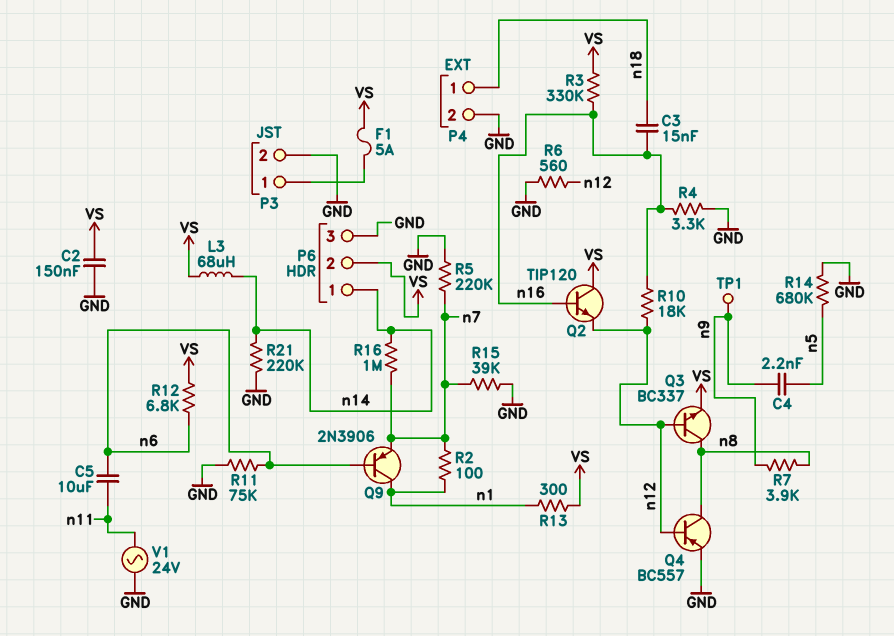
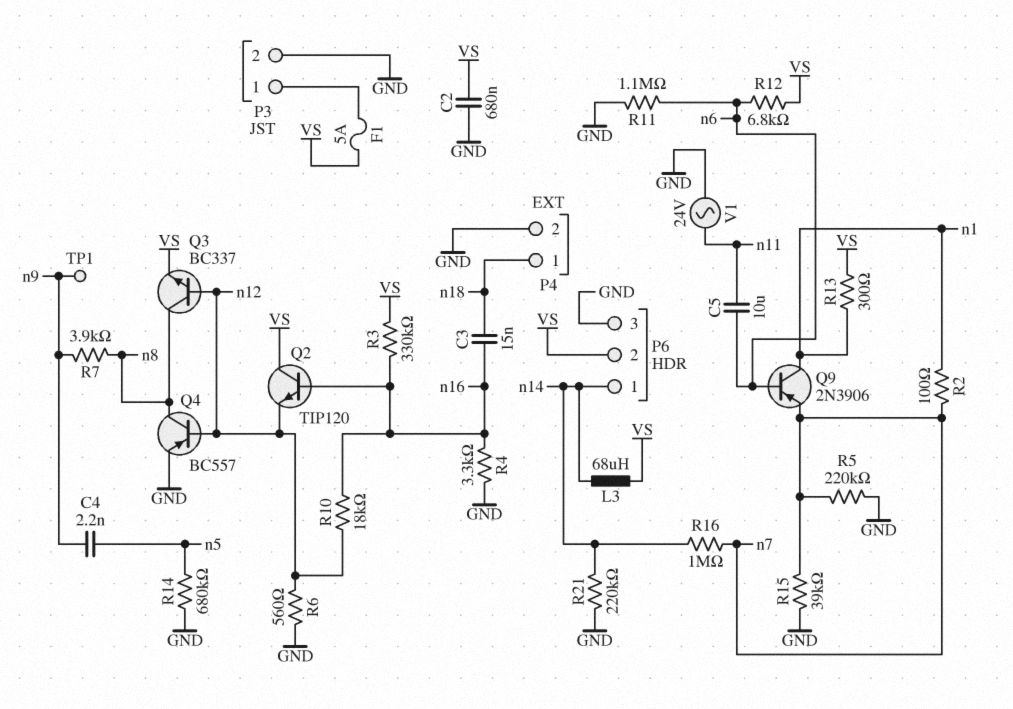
C2: 150nF (GND, VS) -> 680nF (GND, VS)
R11: 75k (GND, n6) -> 1.1M (GND, n6)

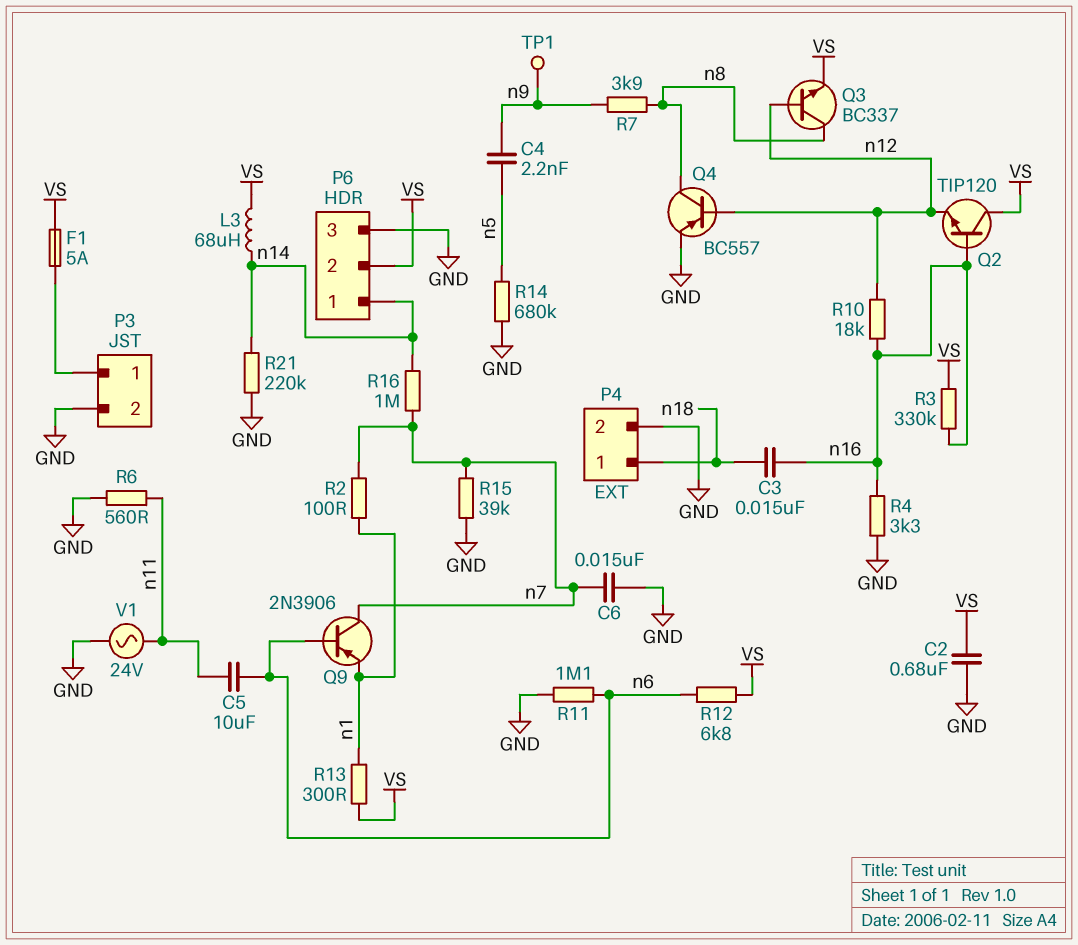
C6: none -> 15nF (GND, n7)
Q9: PNP 2N3906 (B n6, C n1, E n7) -> PNP 2N3906 (B n6, C n7, E n1)
R5: 220k (GND, n7) -> none
R6: 560 (GND, n12) -> 560 (GND, n11)

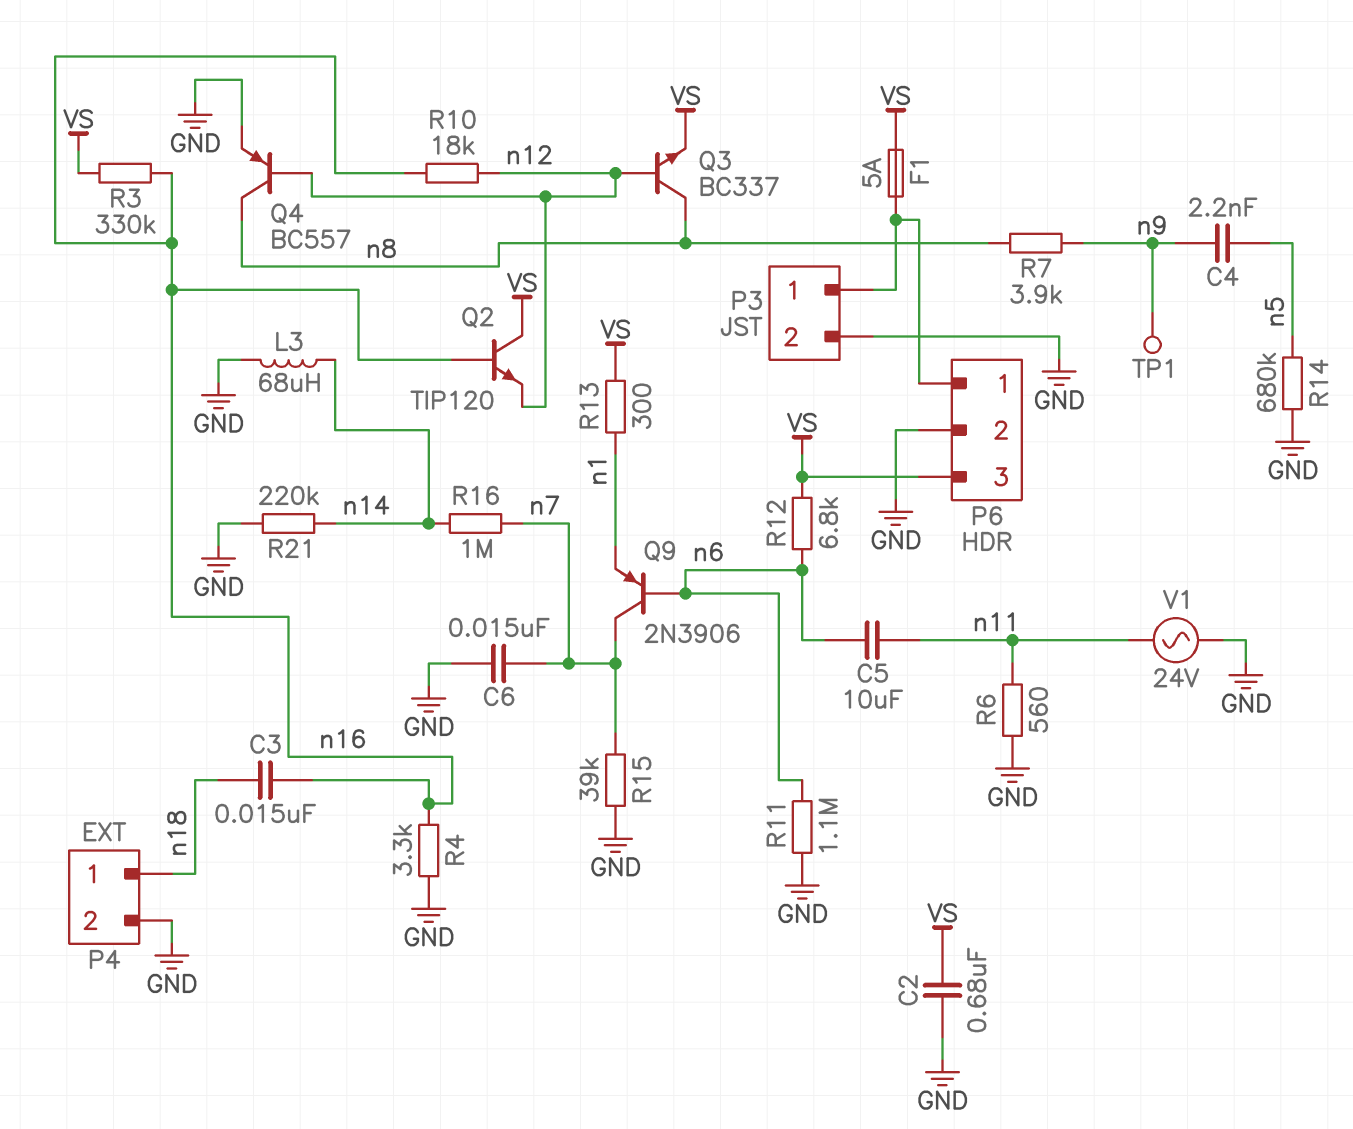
L3: 68uH (VS, n14) -> 68uH (GND, n14)
P6 pin 1: n14 -> P3/1
P6 pin 2: VS -> GND
P6 pin 3: GND -> VS
R2: 100 (n1, n7) -> none

